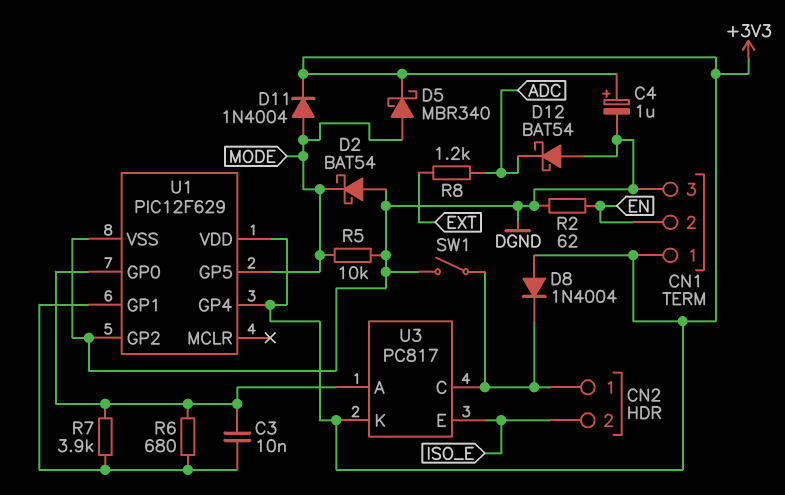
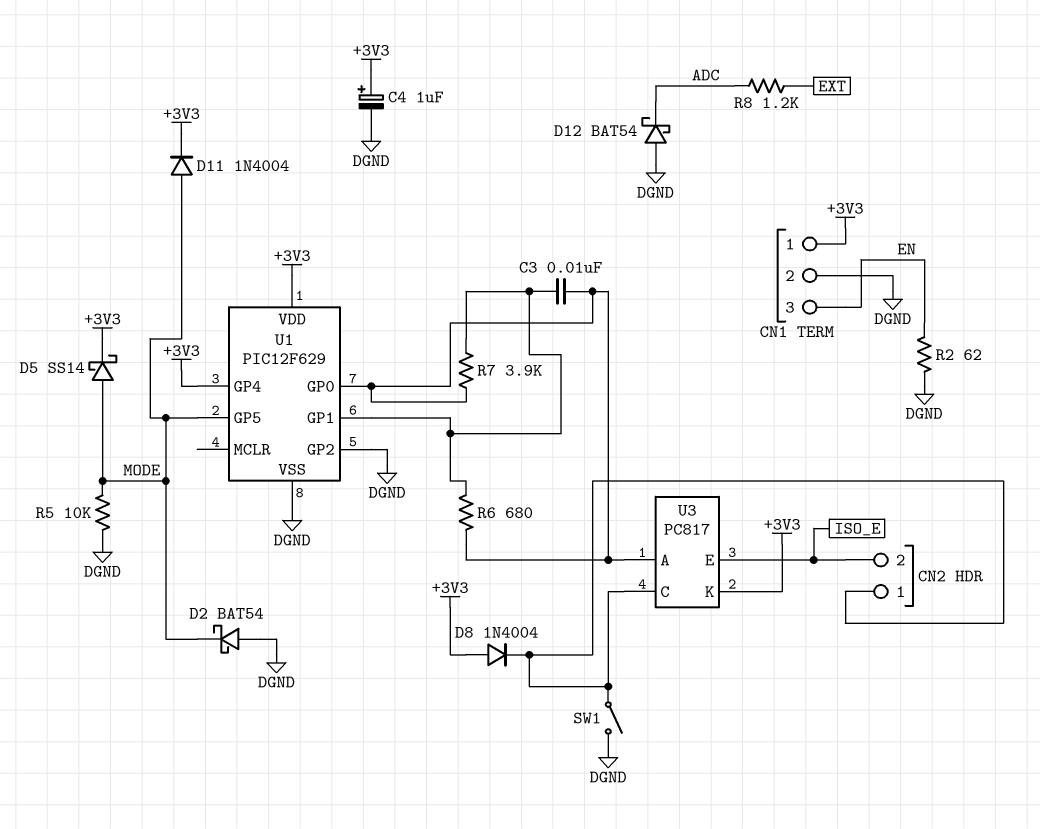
CN1 pin 2: EN -> DGND
CN1 pin 3: DGND -> EN
D5: schottky MBR340 (A MODE, K +3V3) -> schottky SS14 (A MODE, K +3V3)

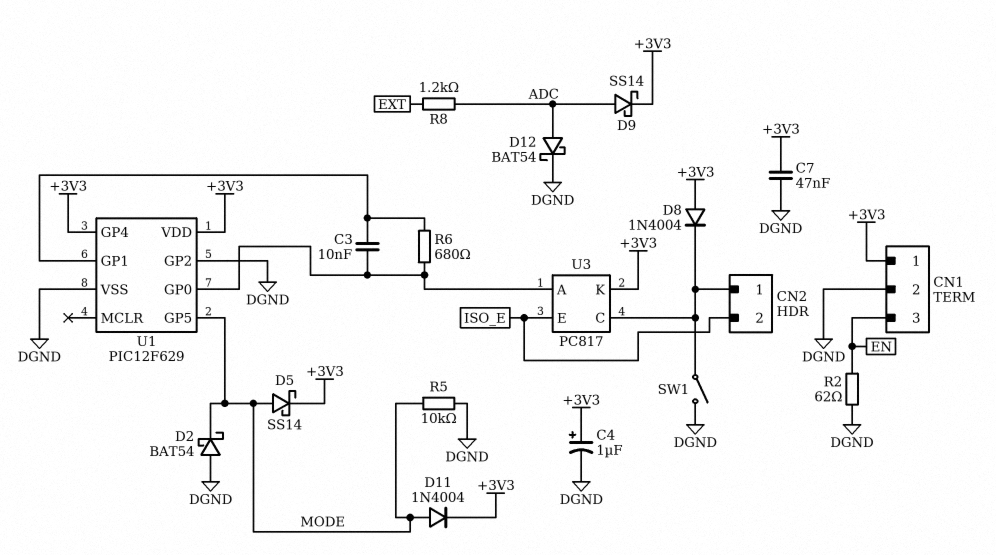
C7: none -> 47nF (+3V3, DGND)
D9: none -> schottky SS14 (A ADC, K +3V3)
D12: schottky BAT54 (A DGND, K ADC) -> schottky BAT54 (A ADC, K DGND)
R7: 3.9k (U1/GP0, U1/GP1) -> none

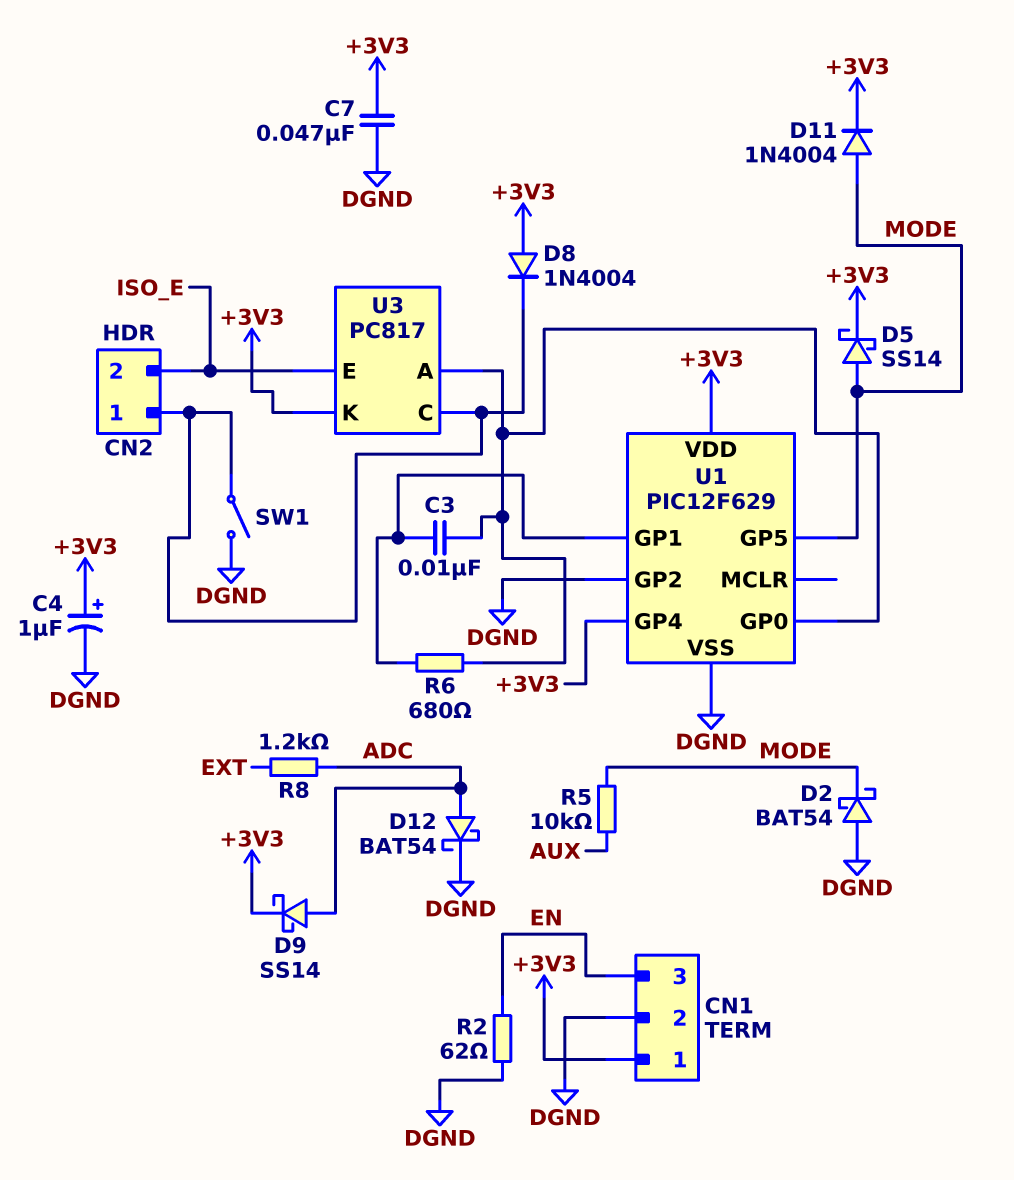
R5: 10k (DGND, MODE) -> 10k (AUX, MODE)

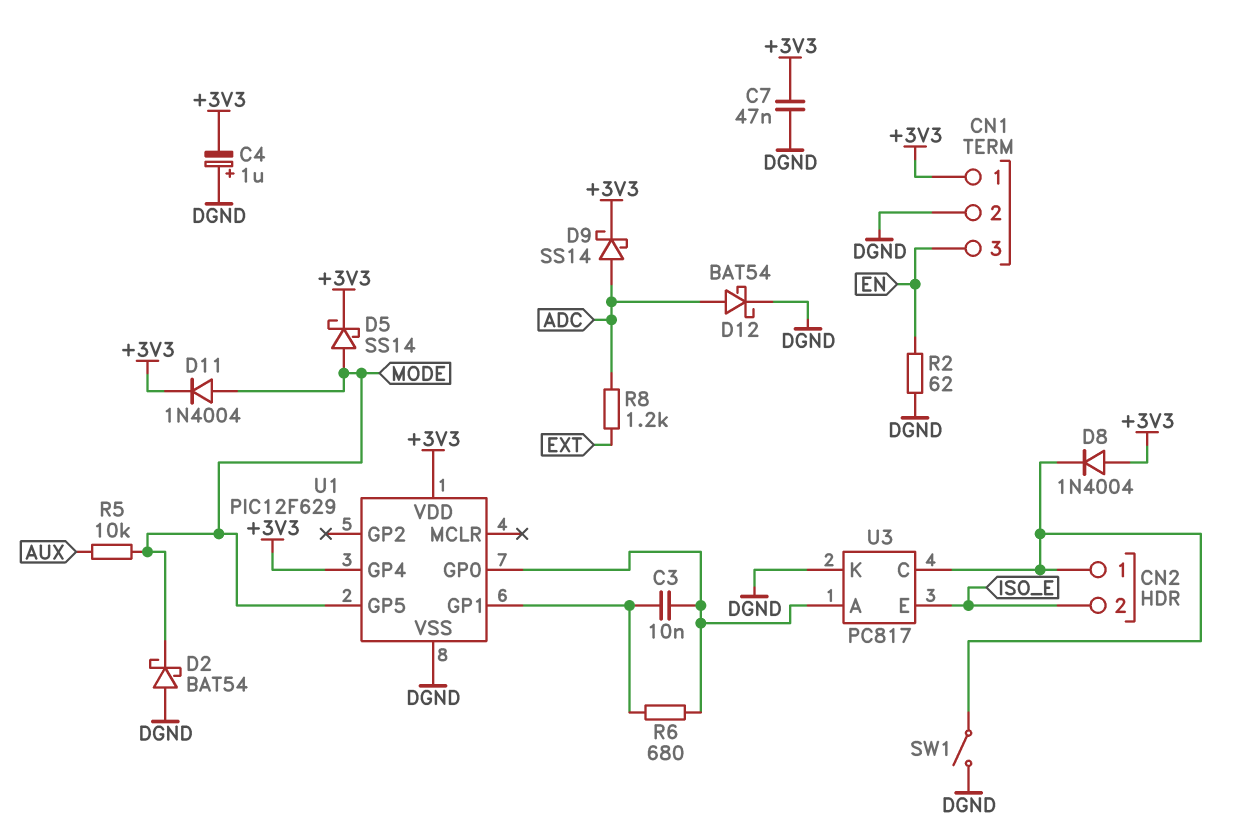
C4: 1uF (plus +3V3, minus DGND) -> 1uF (plus DGND, minus +3V3)
U1 pin GP2: DGND -> none
U3 pin K: +3V3 -> DGND

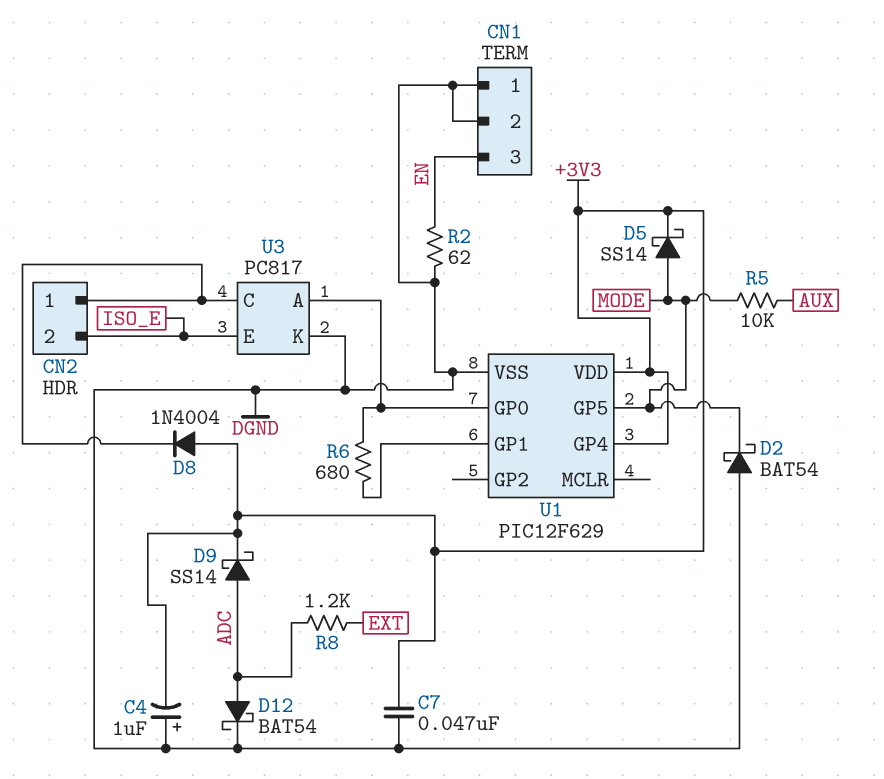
C3: 10nF (U1/GP0, U1/GP1) -> none
CN1 pin 1: +3V3 -> DGND
D11: diode 1N4004 (A MODE, K +3V3) -> none
SW1: switch (CN2/1, DGND) -> none

